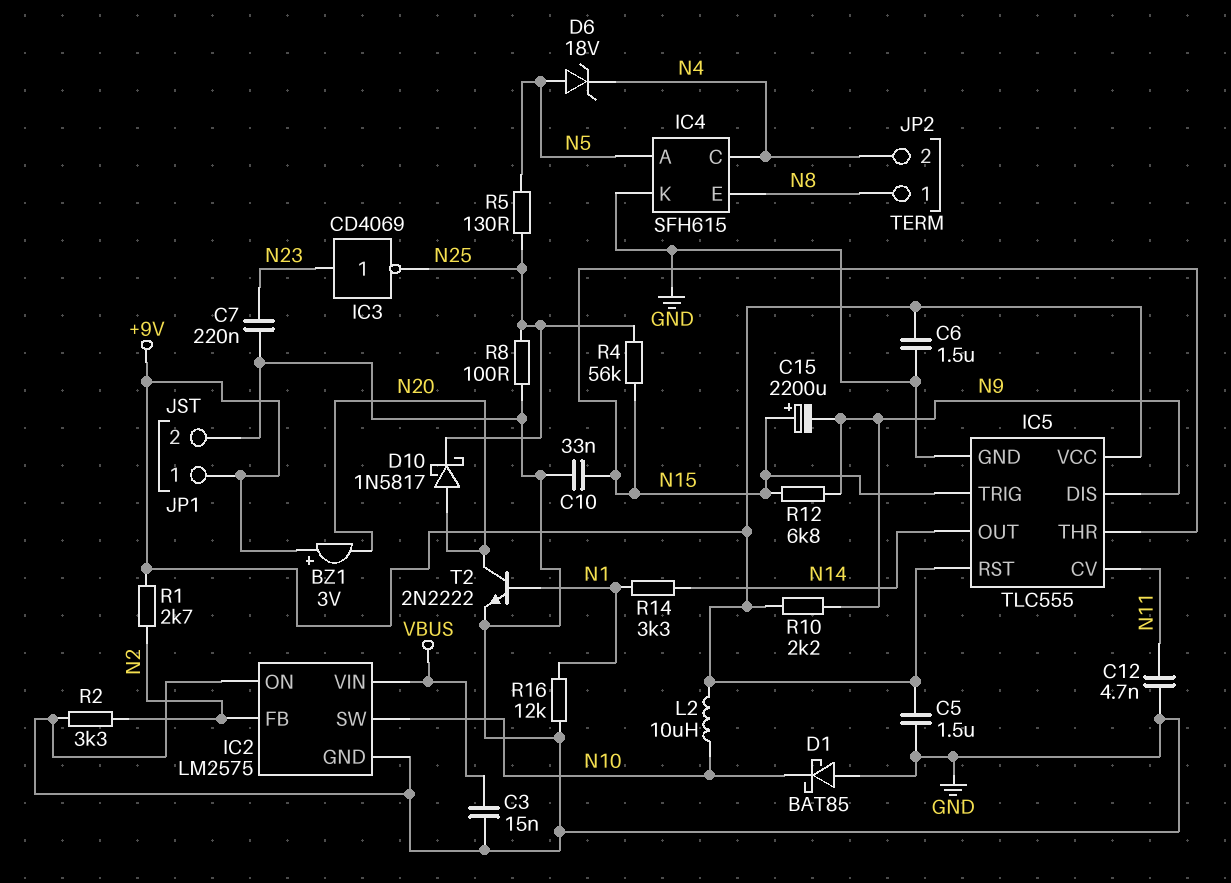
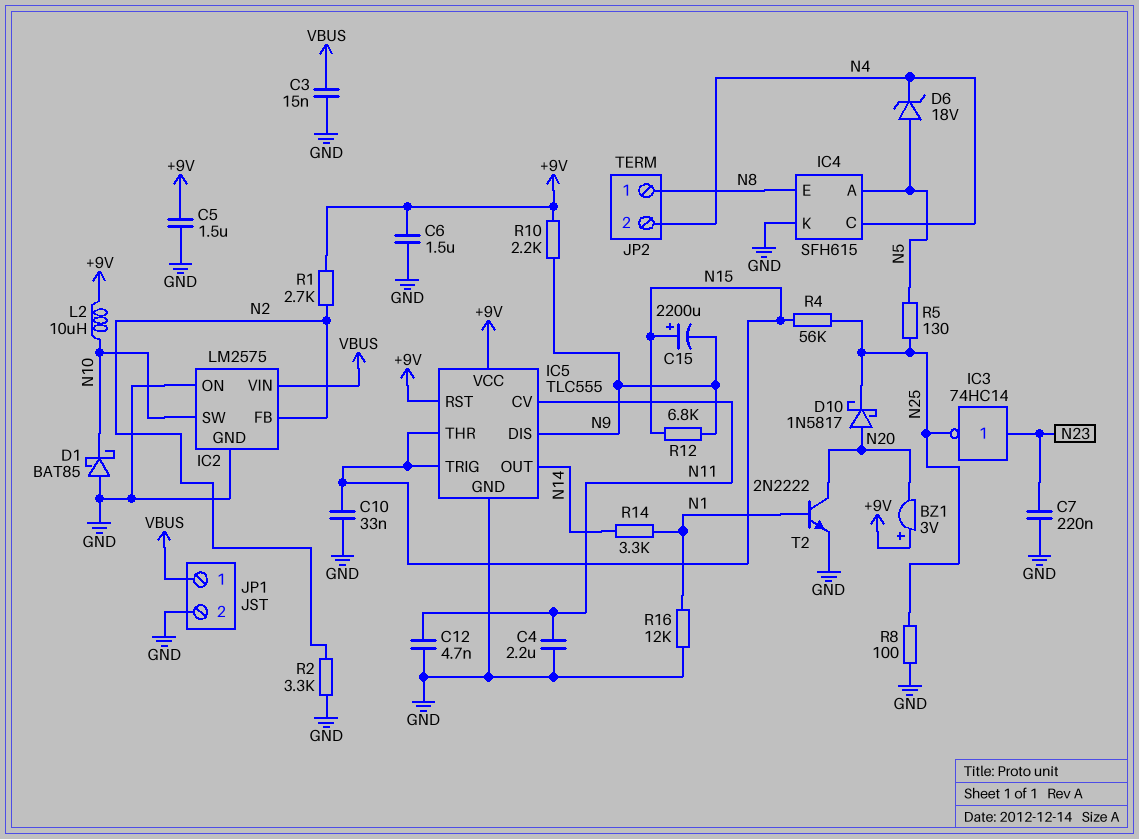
C4: none -> 2.2uF (GND, N11)
IC3: NOT CD4069 (in N23, out N25) -> NOT 74HC14 (in N23, out N25)
JP1 pin 1: +9V -> VBUS

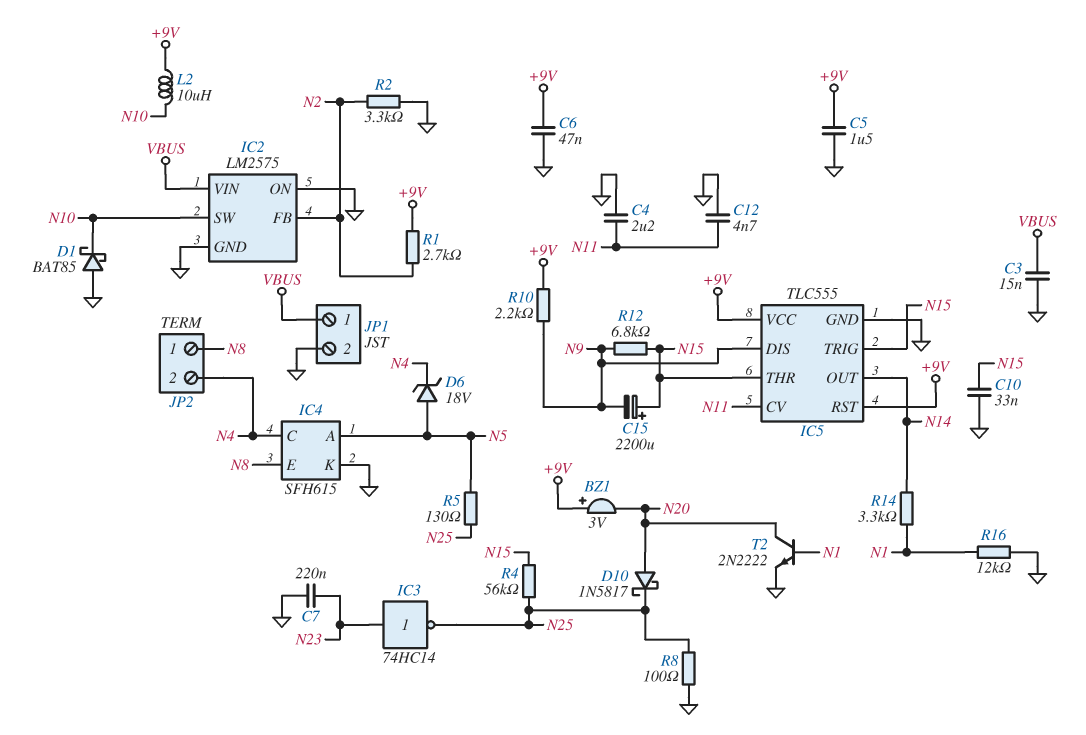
C6: 1.5uF (+9V, GND) -> 47nF (+9V, GND)

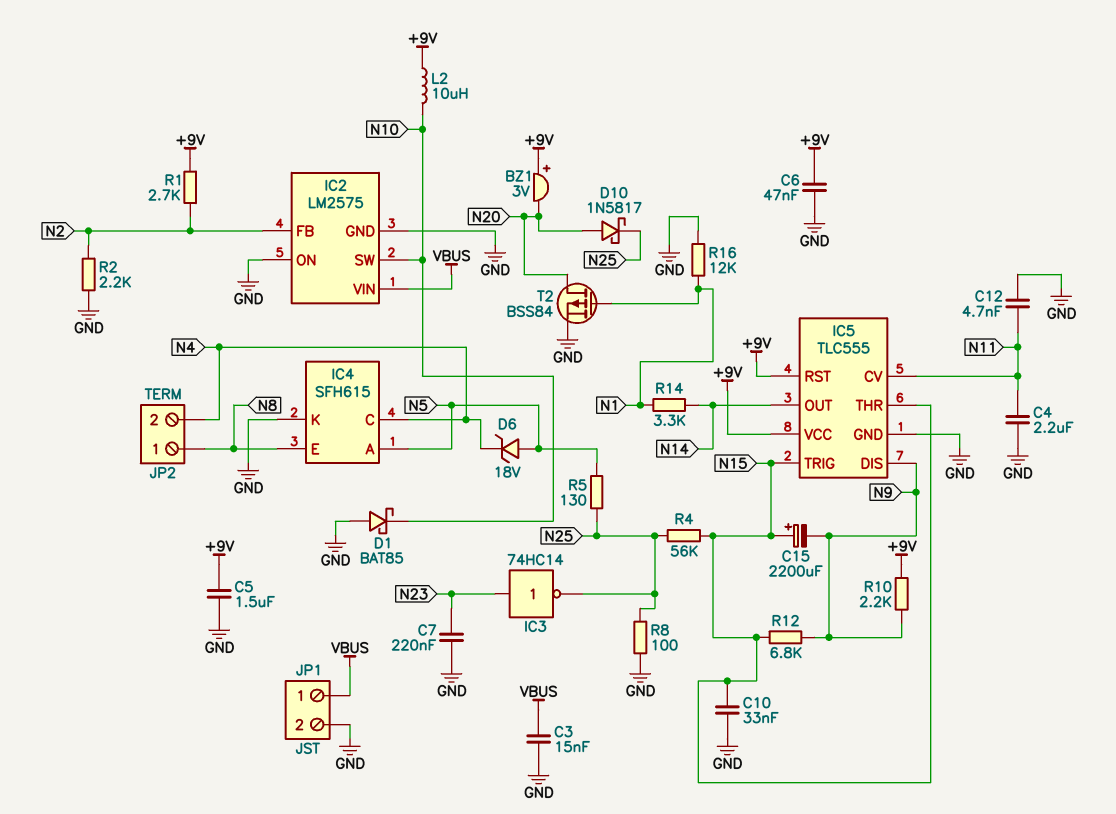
R2: 3.3k (GND, N2) -> 2.2k (GND, N2)
T2: NPN 2N2222 (B N1, C N20, E GND) -> PMOS BSS84 (G N1, D N20, S GND)

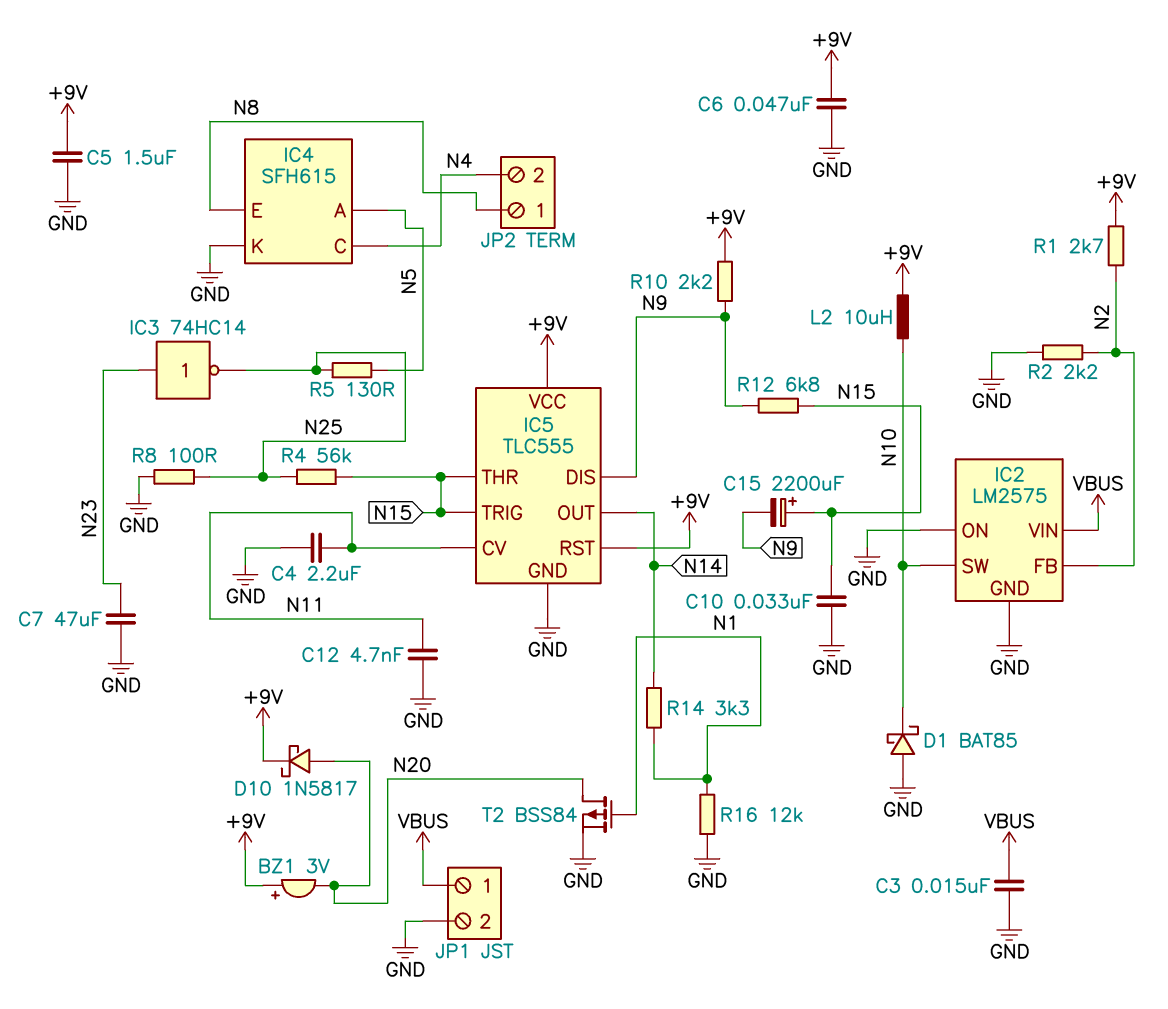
C7: 220nF (GND, N23) -> 47uF (GND, N23)
D6: zener 18V (A N5, K N4) -> none
D10: schottky 1N5817 (A N20, K N25) -> schottky 1N5817 (A N20, K +9V)

